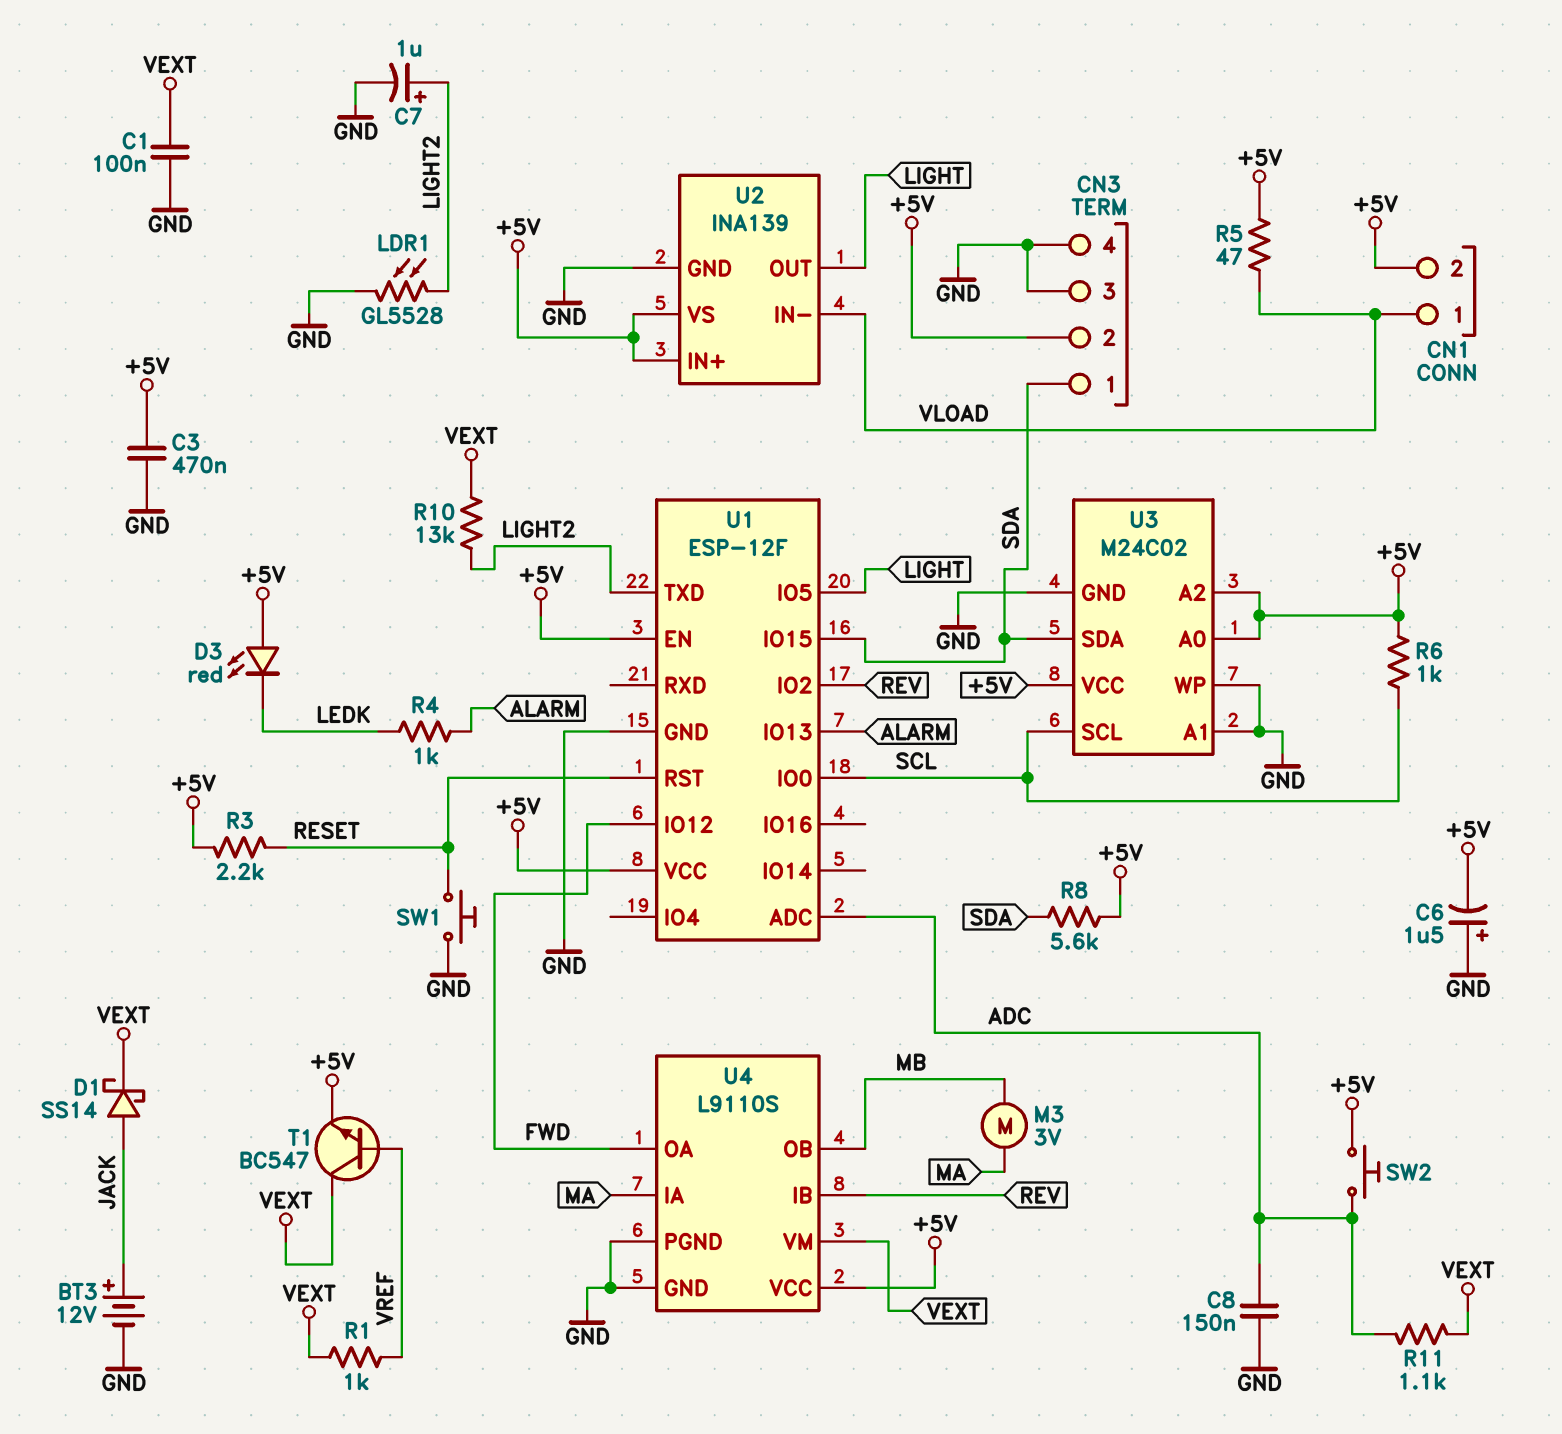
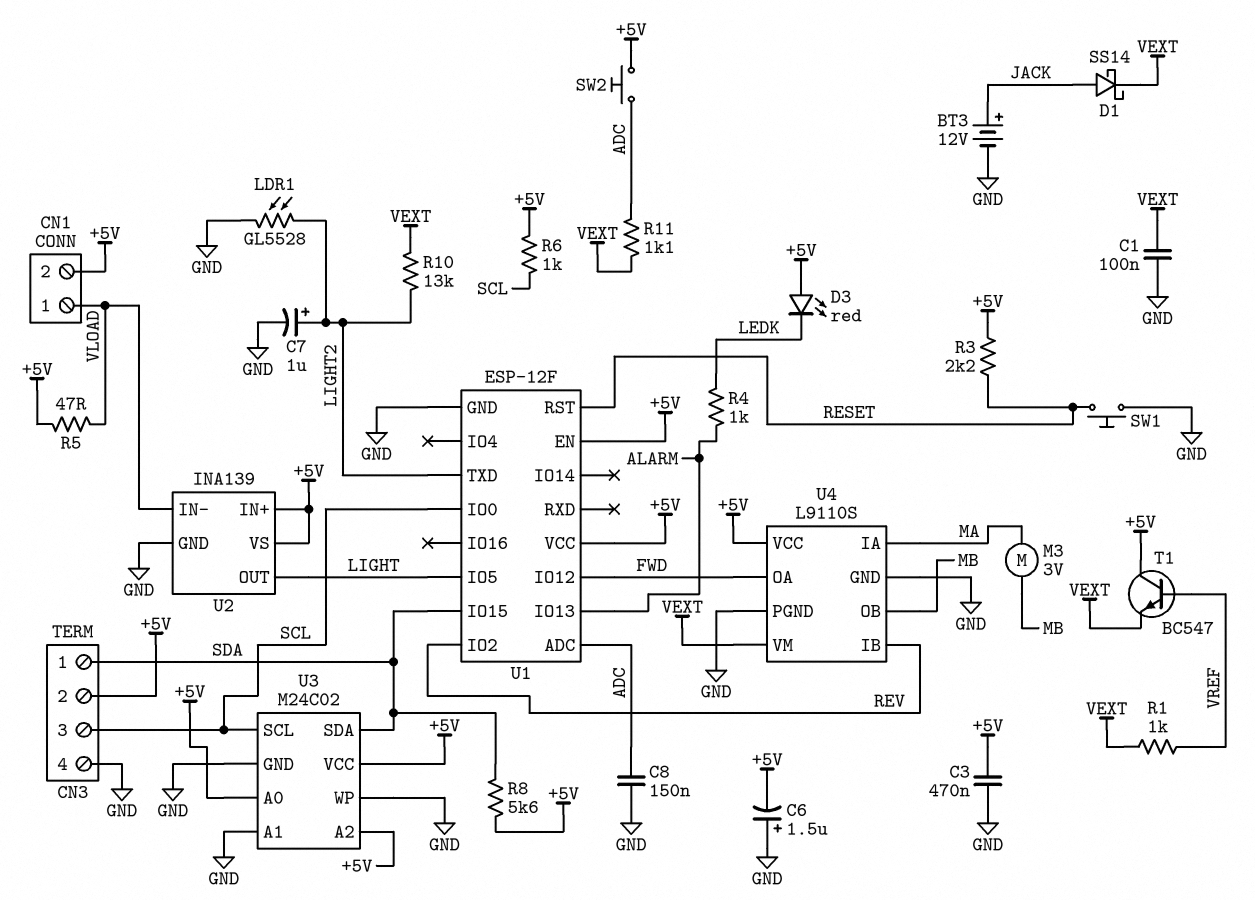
CN3 pin 3: GND -> SCL
T1: NPN BC547 (B VREF, C VEXT, E +5V) -> NPN BC547 (B VREF, C +5V, E VEXT)

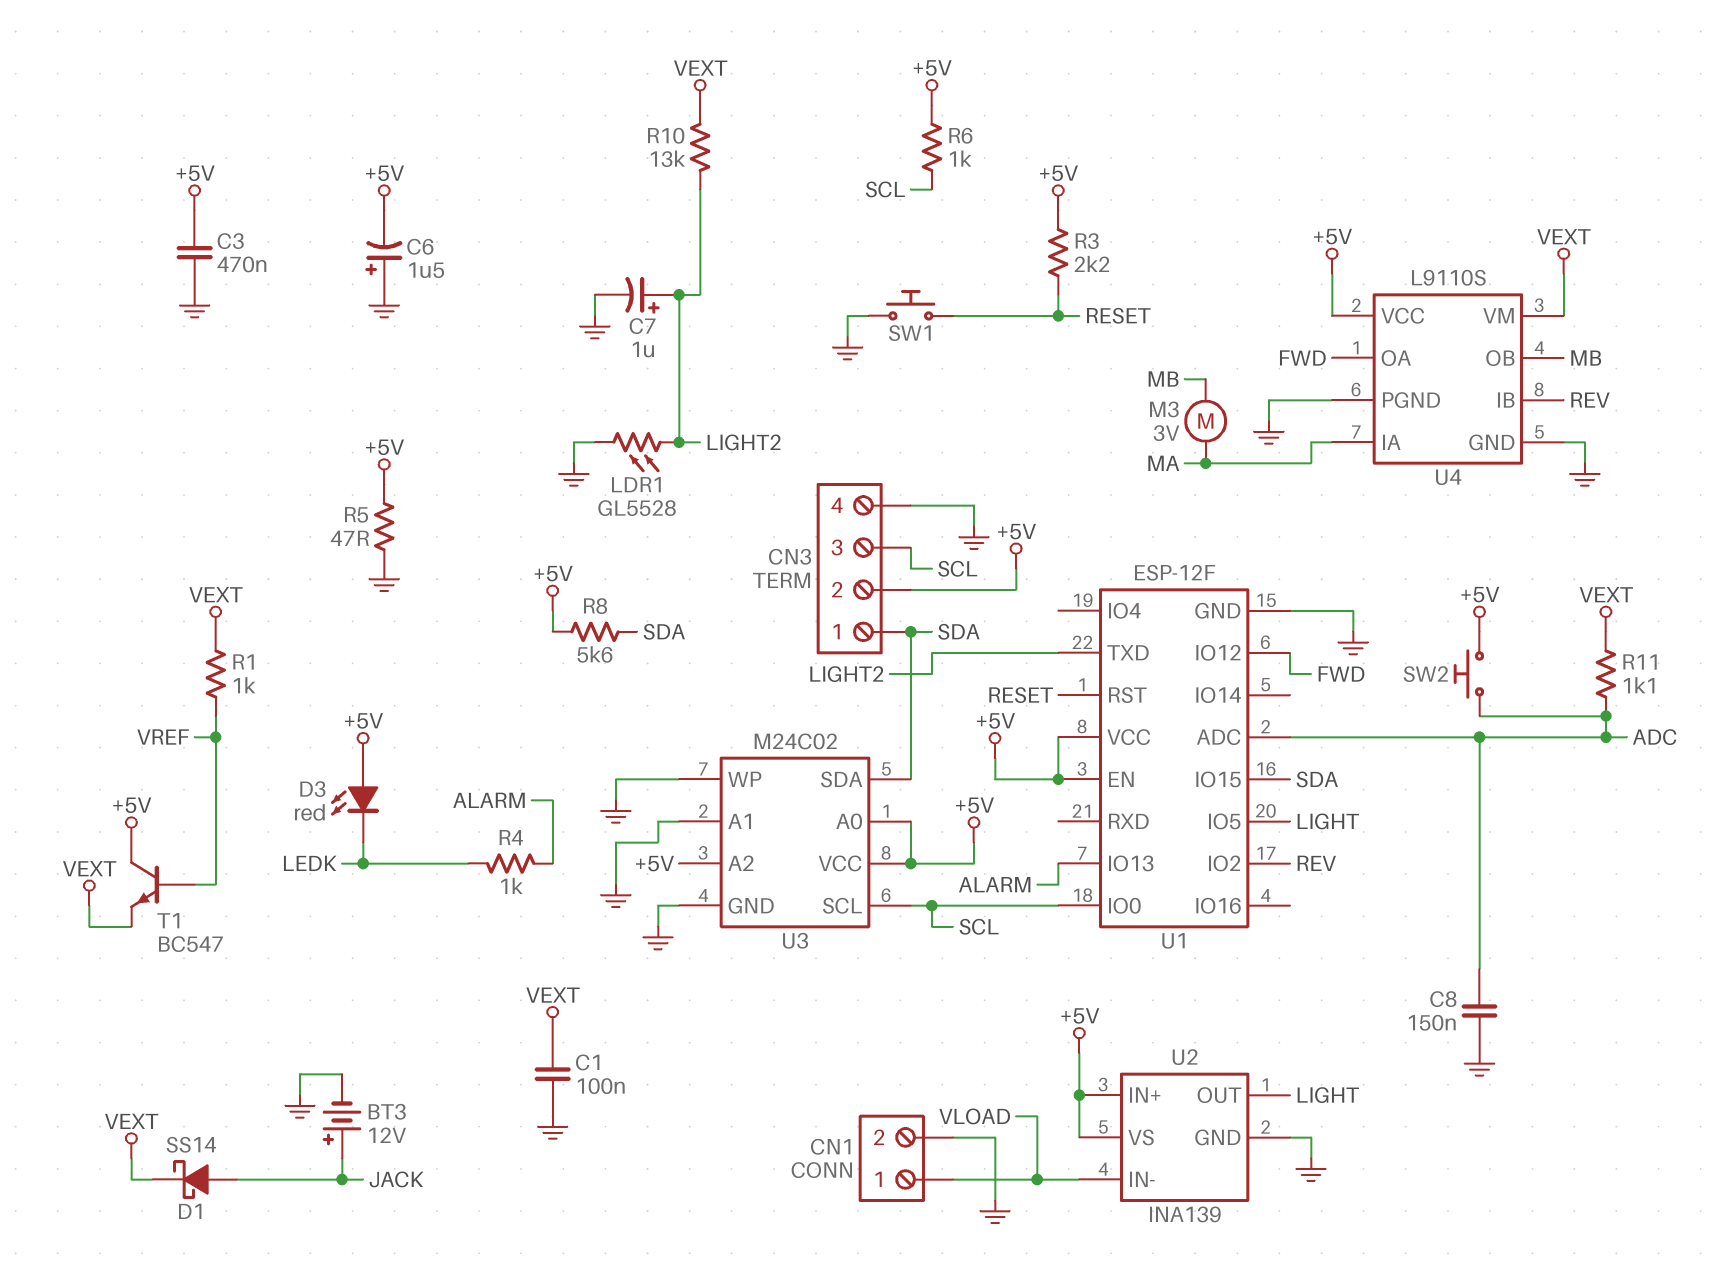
CN1 pin 2: +5V -> GND
R5: 47 (+5V, VLOAD) -> 47 (+5V, GND)

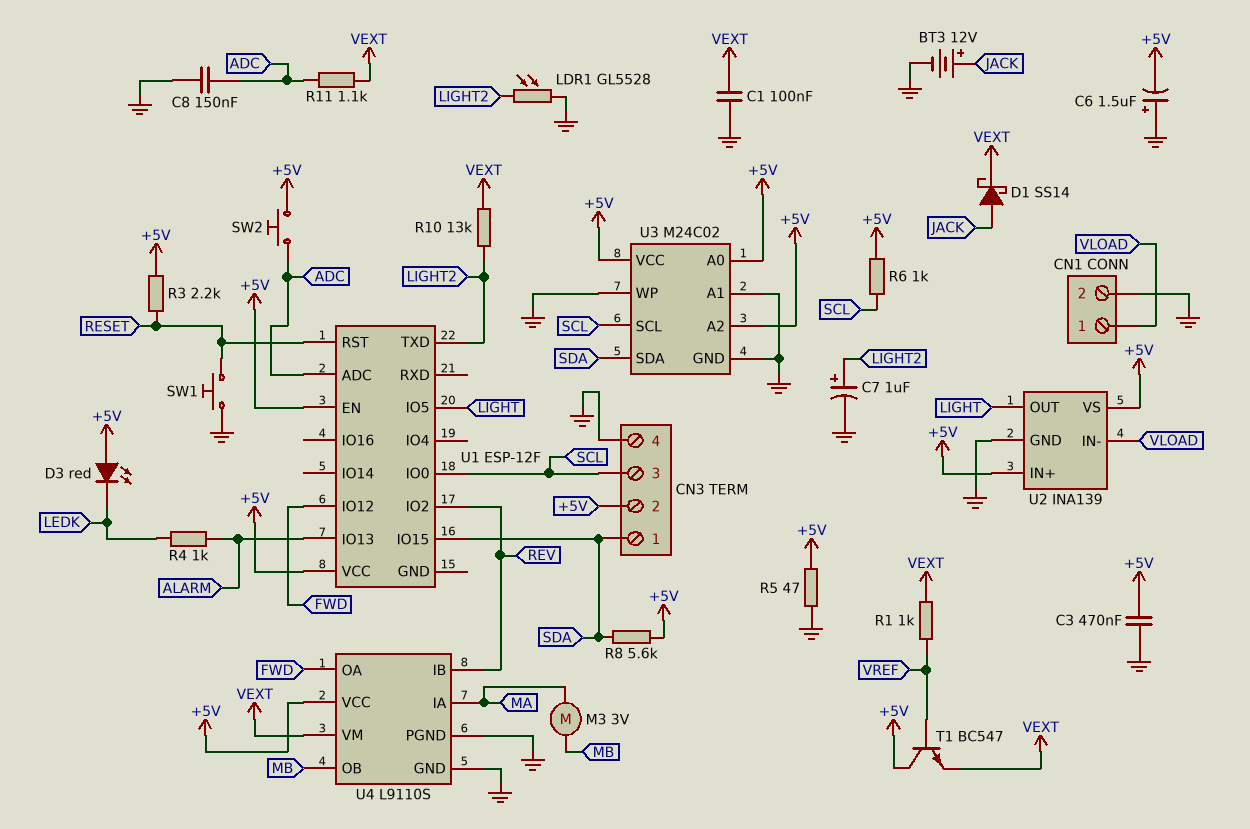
U1 pin GND: GND -> none

